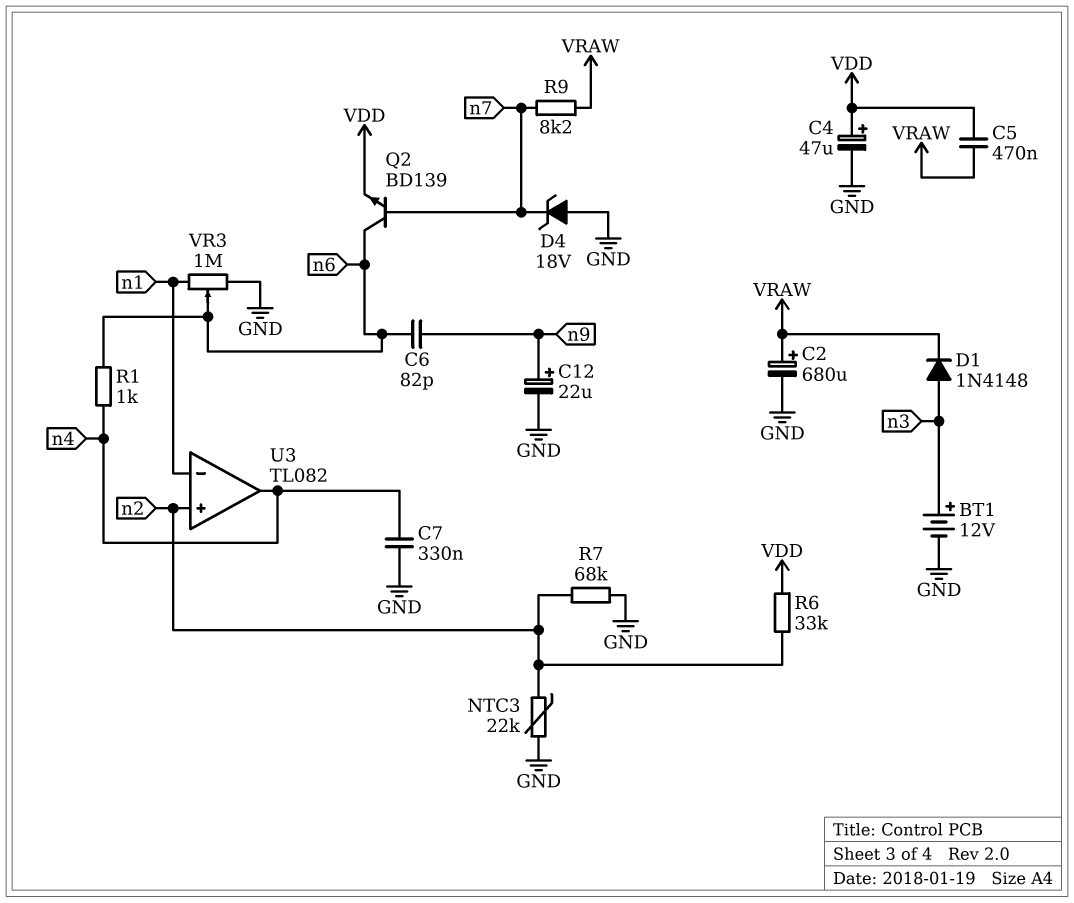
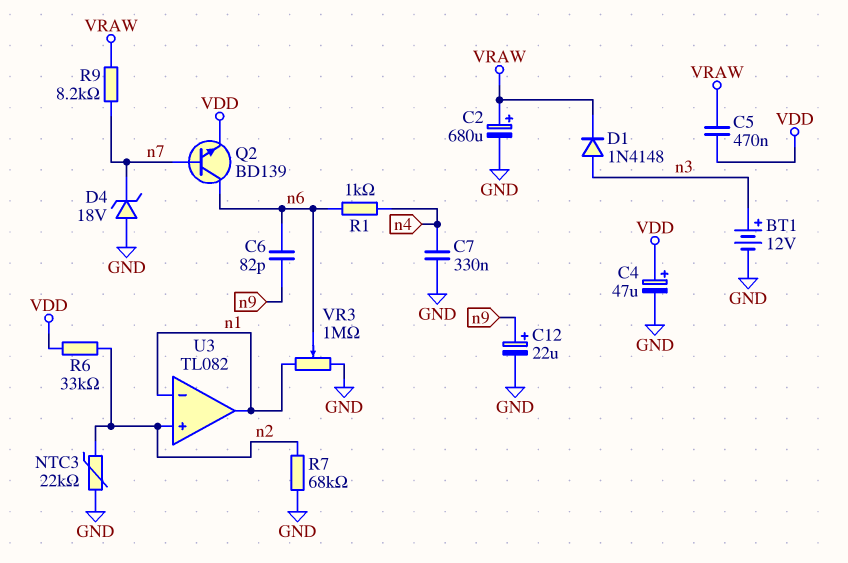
U3 pin out: n4 -> n1

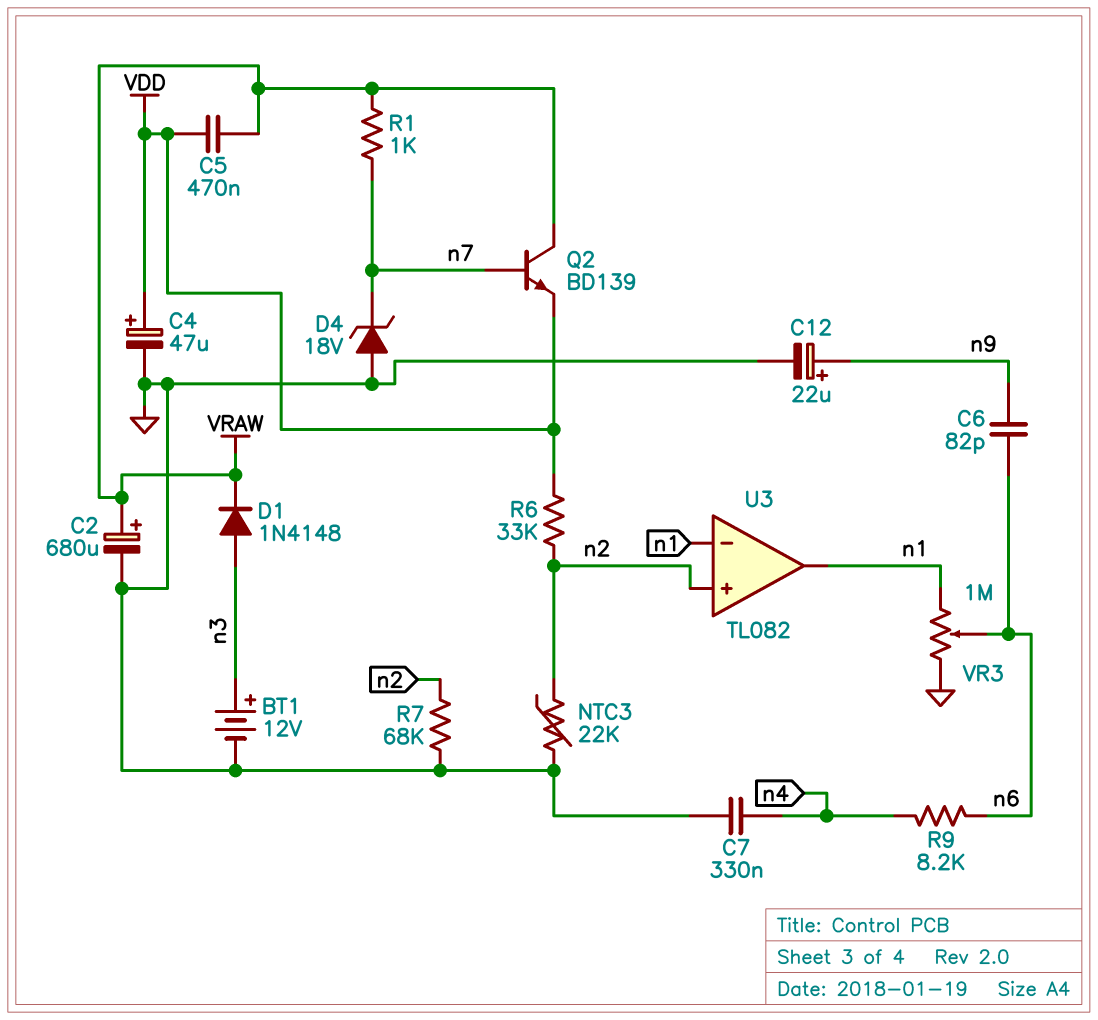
Q2: NPN BD139 (B n7, C n6, E VDD) -> NPN BD139 (B n7, C VRAW, E VDD)
R1: 1k (n4, n6) -> 1k (VRAW, n7)
R9: 8.2k (VRAW, n7) -> 8.2k (n4, n6)

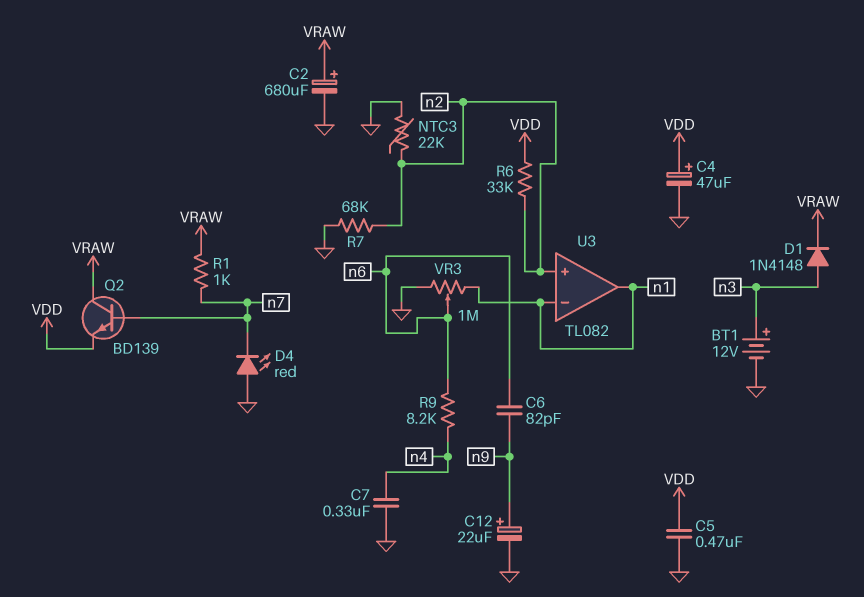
C5: 470nF (VDD, VRAW) -> 470nF (GND, VDD)
D4: zener 18V (A GND, K n7) -> LED red (A GND, K n7)

